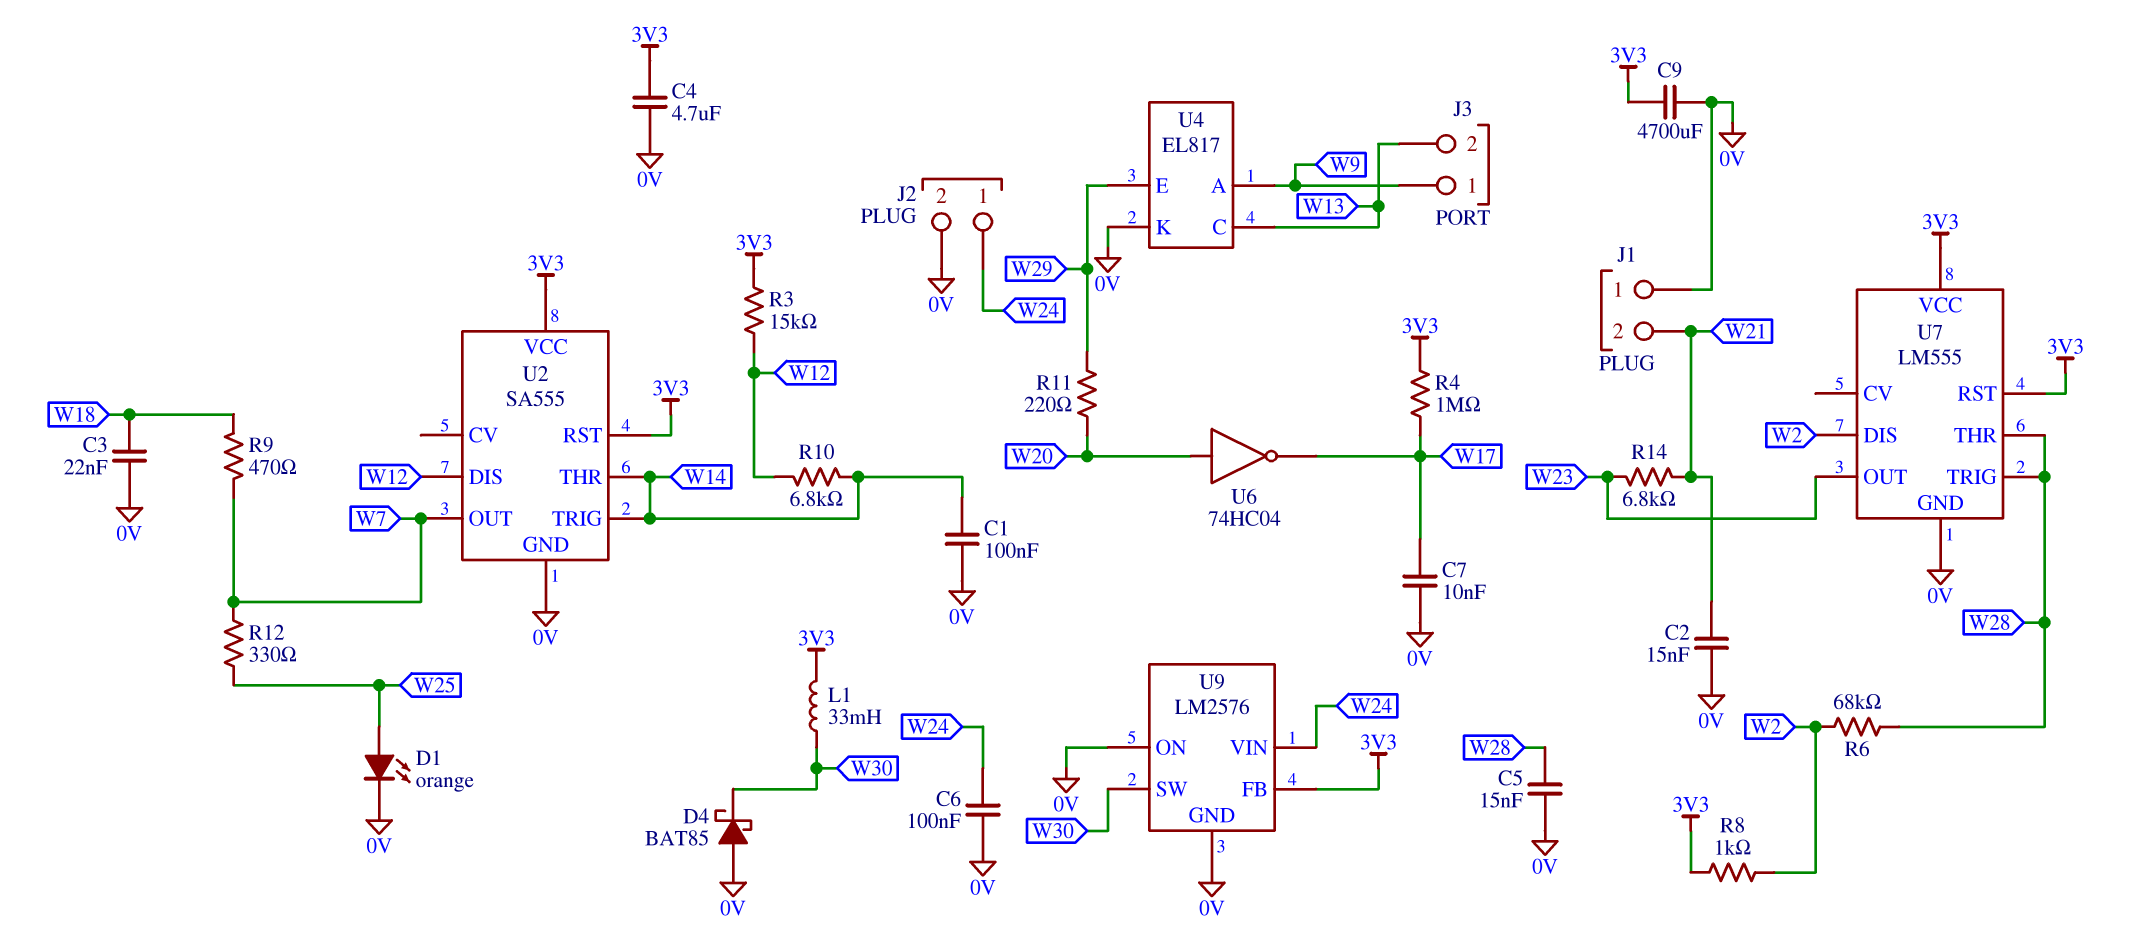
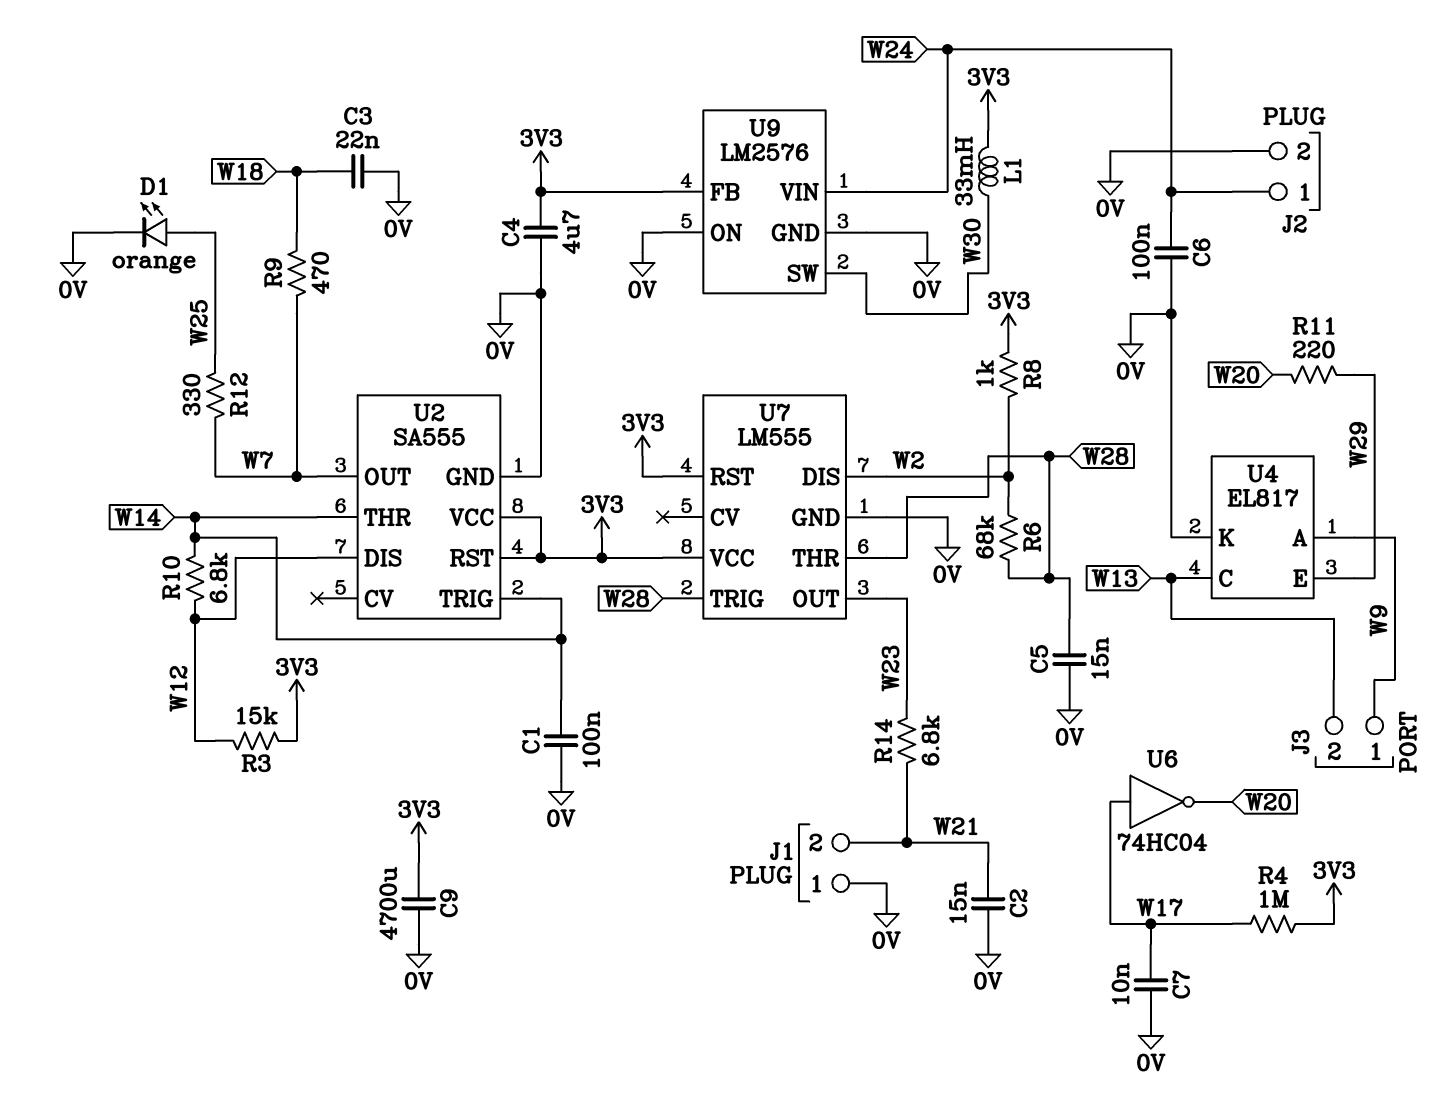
D4: schottky BAT85 (A 0V, K W30) -> none
U6: NOT 74HC04 (in W20, out W17) -> NOT 74HC04 (in W17, out W20)

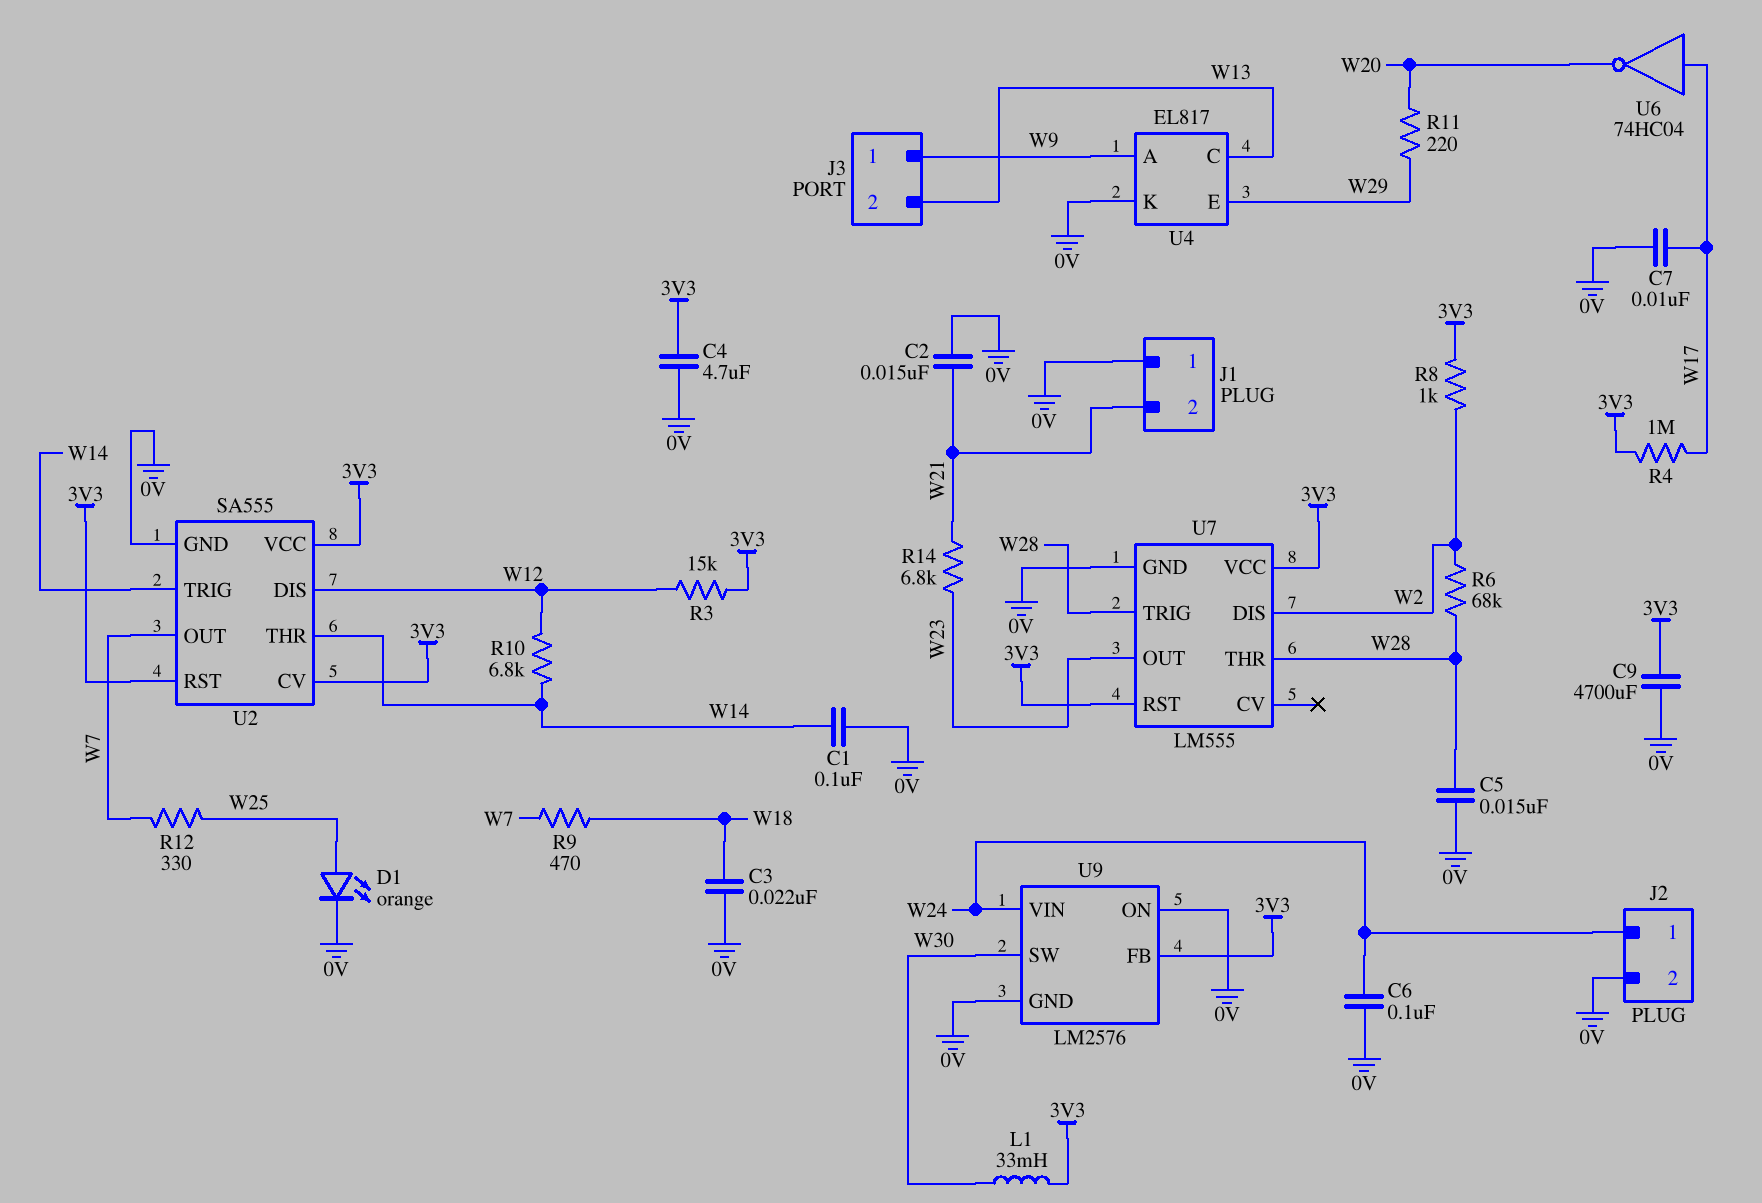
U2 pin CV: none -> 3V3

